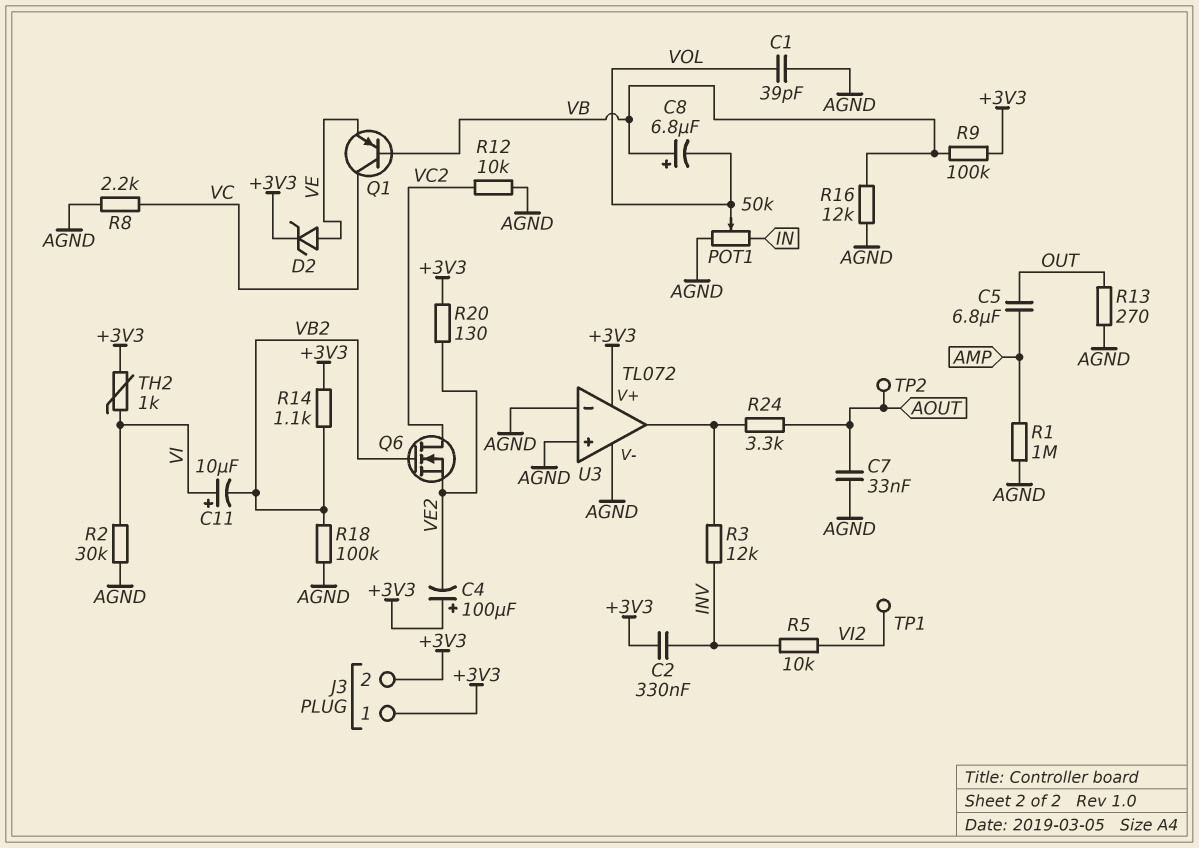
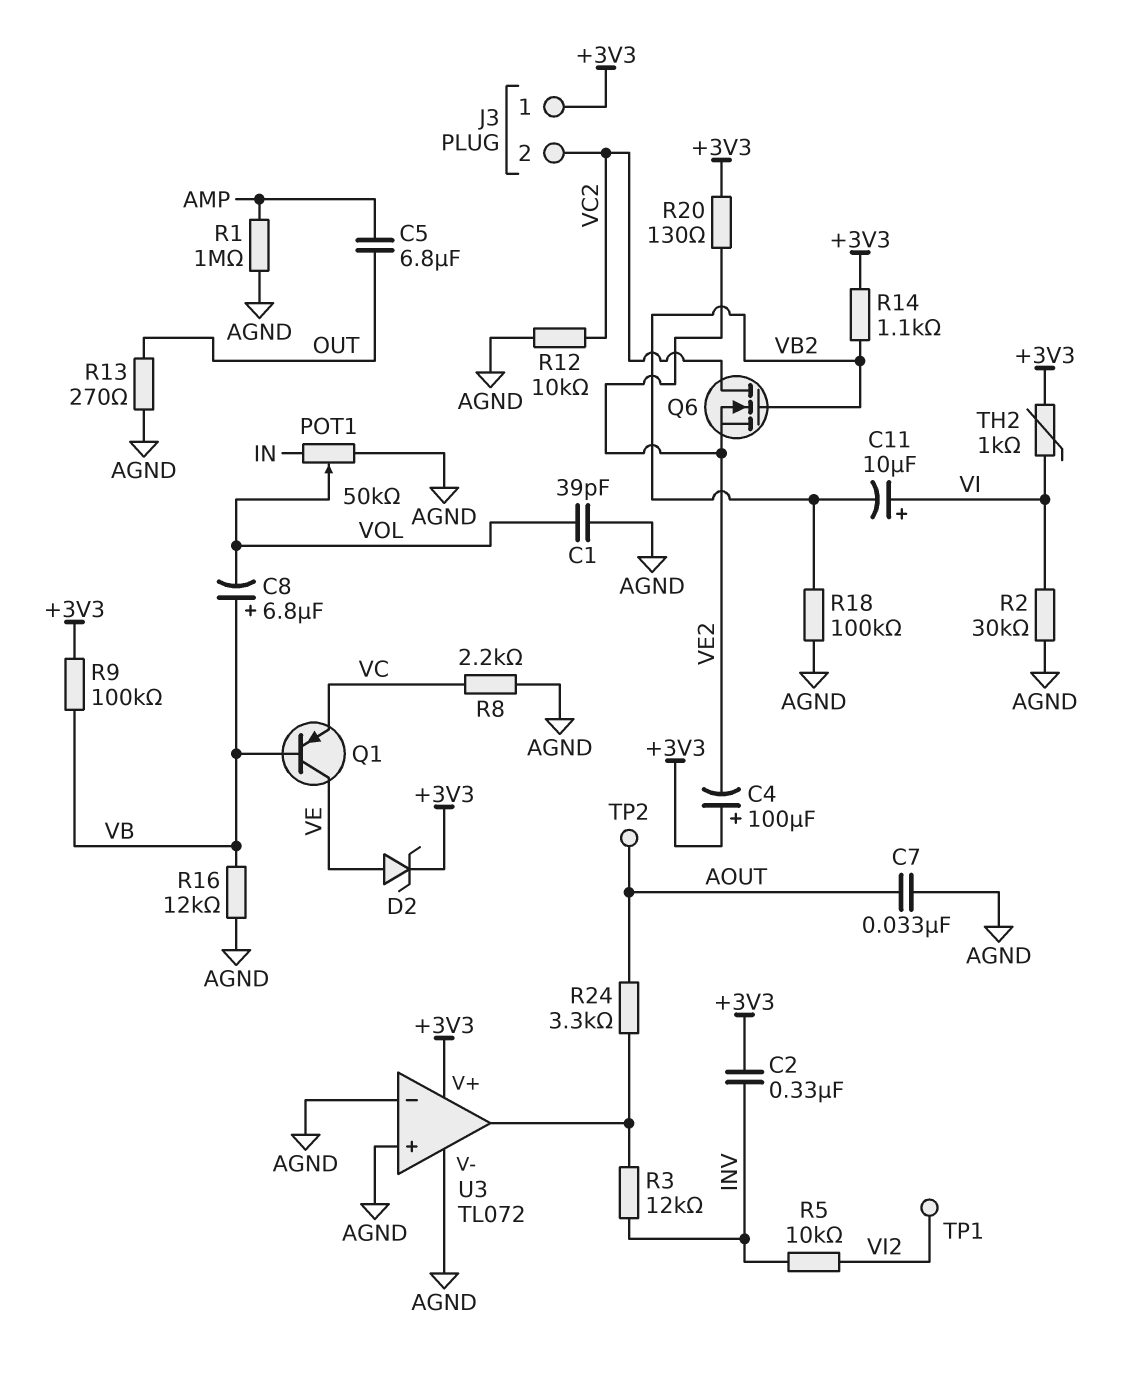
J3 pin 2: +3V3 -> VC2
Q1: PNP (B VB, C VC, E VE) -> PNP (B VB, C VE, E VC)

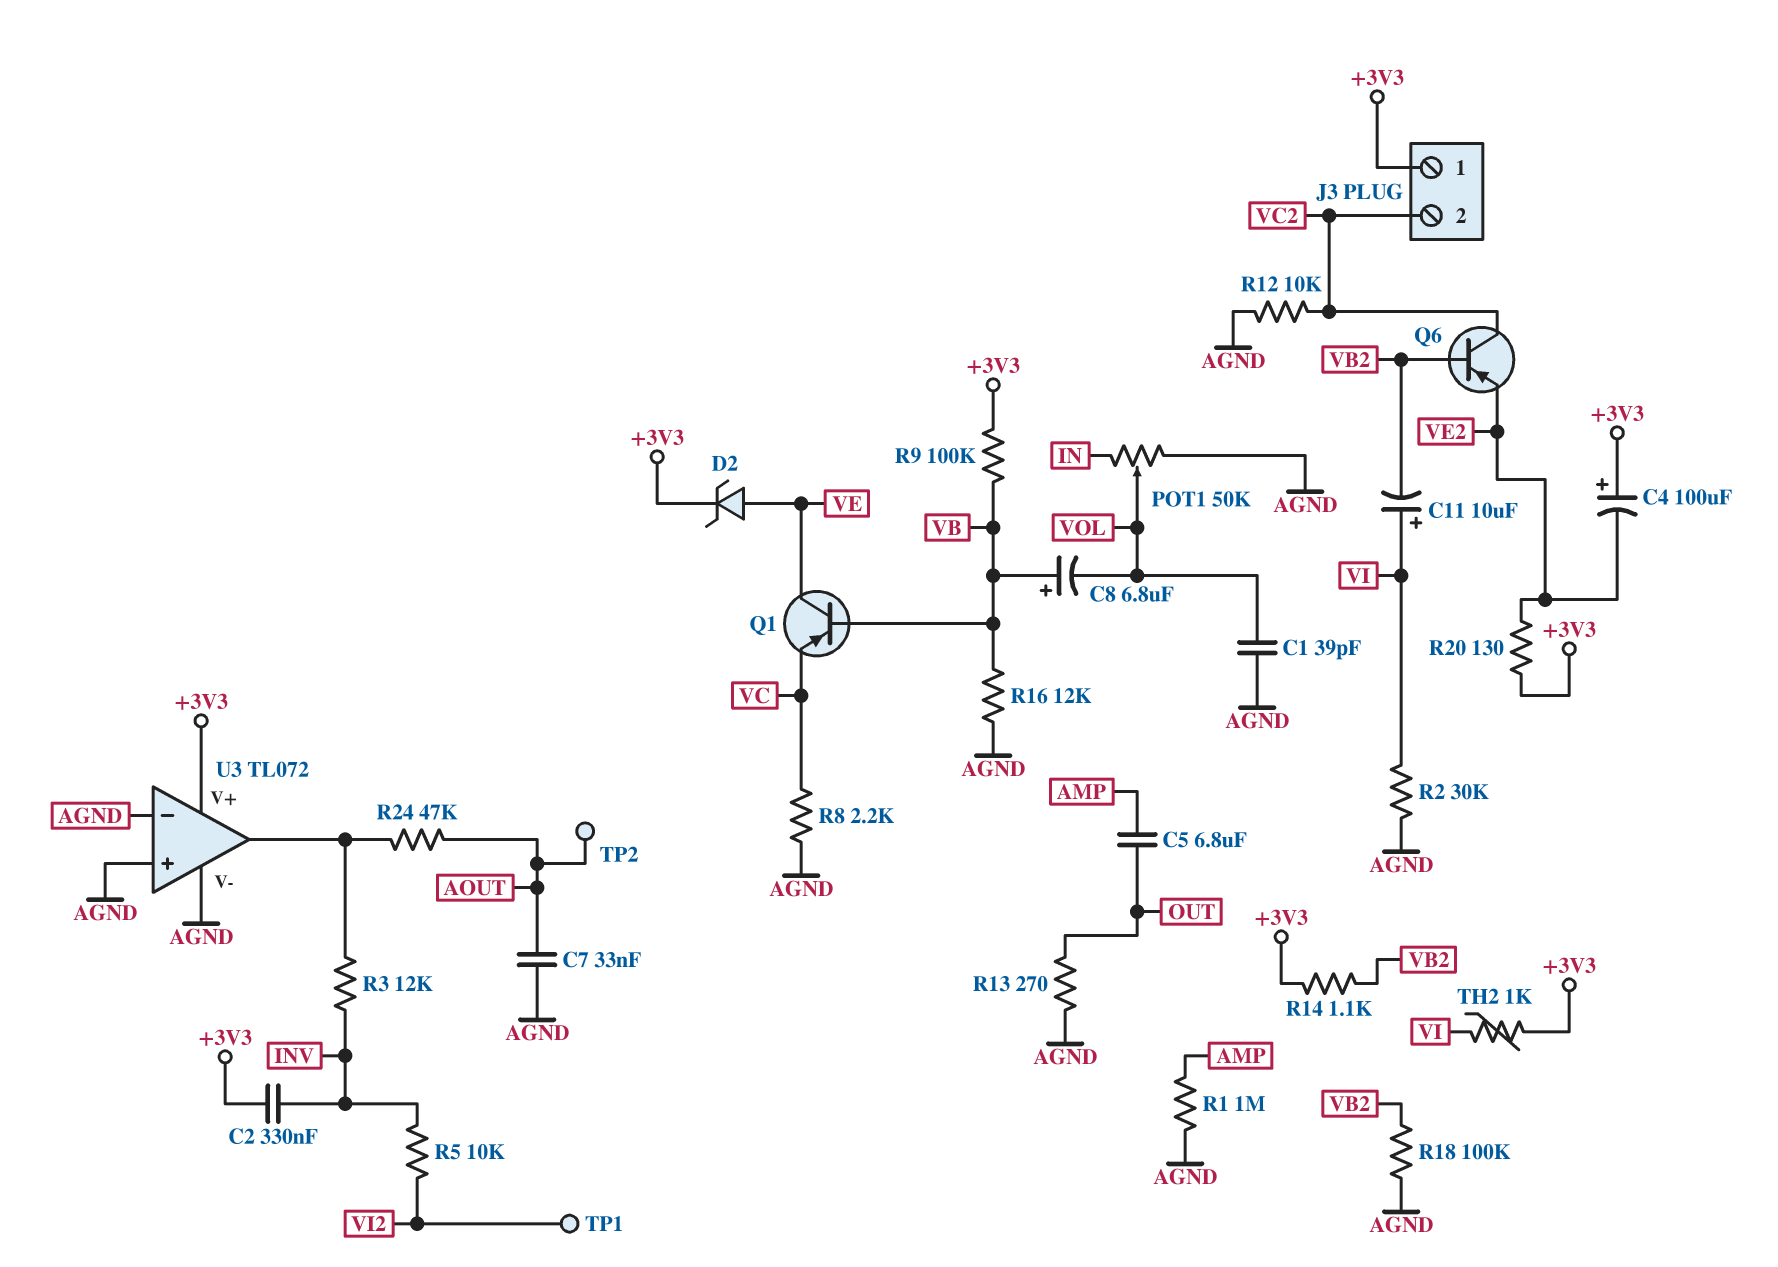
Q6: NMOS (G VB2, D VC2, S VE2) -> PNP (B VB2, C VC2, E VE2)
R24: 3.3k (AOUT, U3/out) -> 47k (AOUT, U3/out)

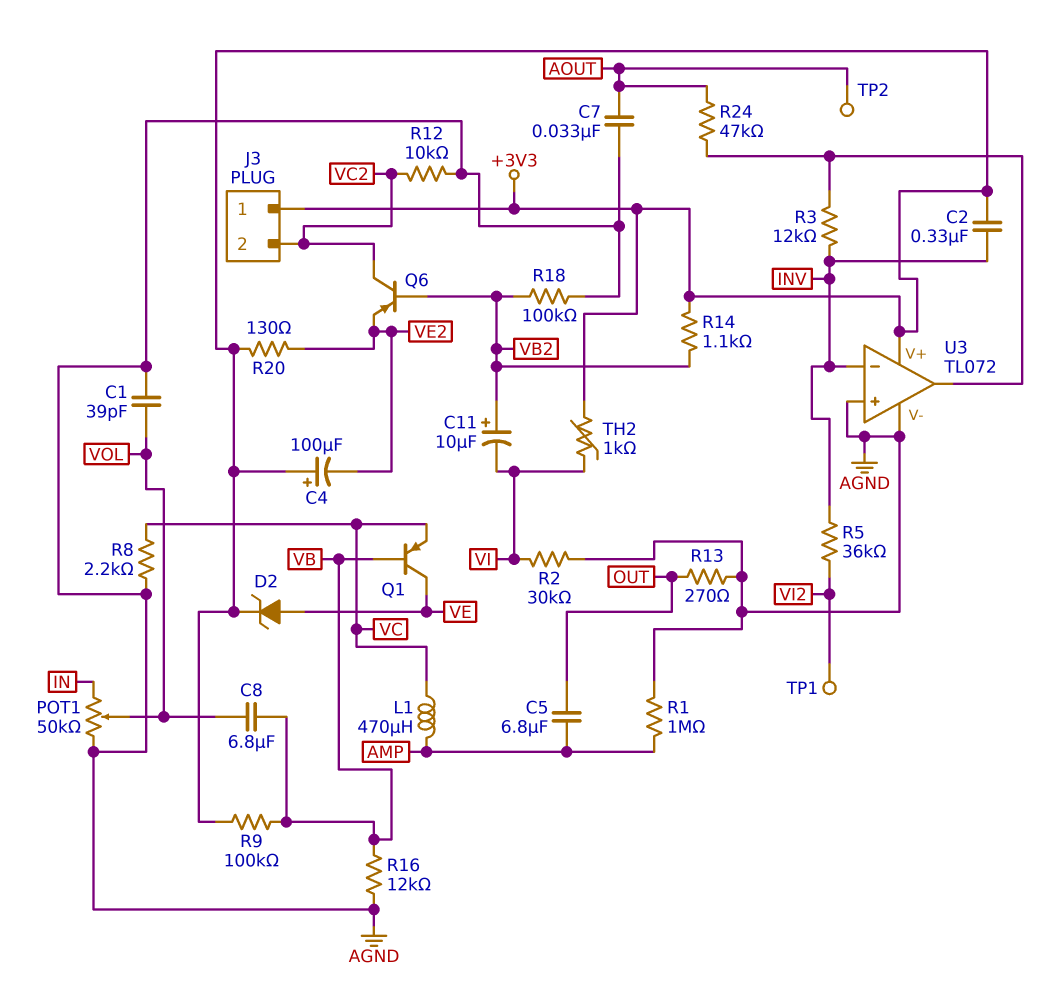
C8: 6.8uF (plus VB, minus VOL) -> 6.8uF (VB, VOL)
C11: 10uF (plus VI, minus VB2) -> 10uF (plus VB2, minus VI)
L1: none -> 470uH (AMP, VC)
R5: 10k (INV, VI2) -> 36k (INV, VI2)
U3 pin in-: AGND -> INV

